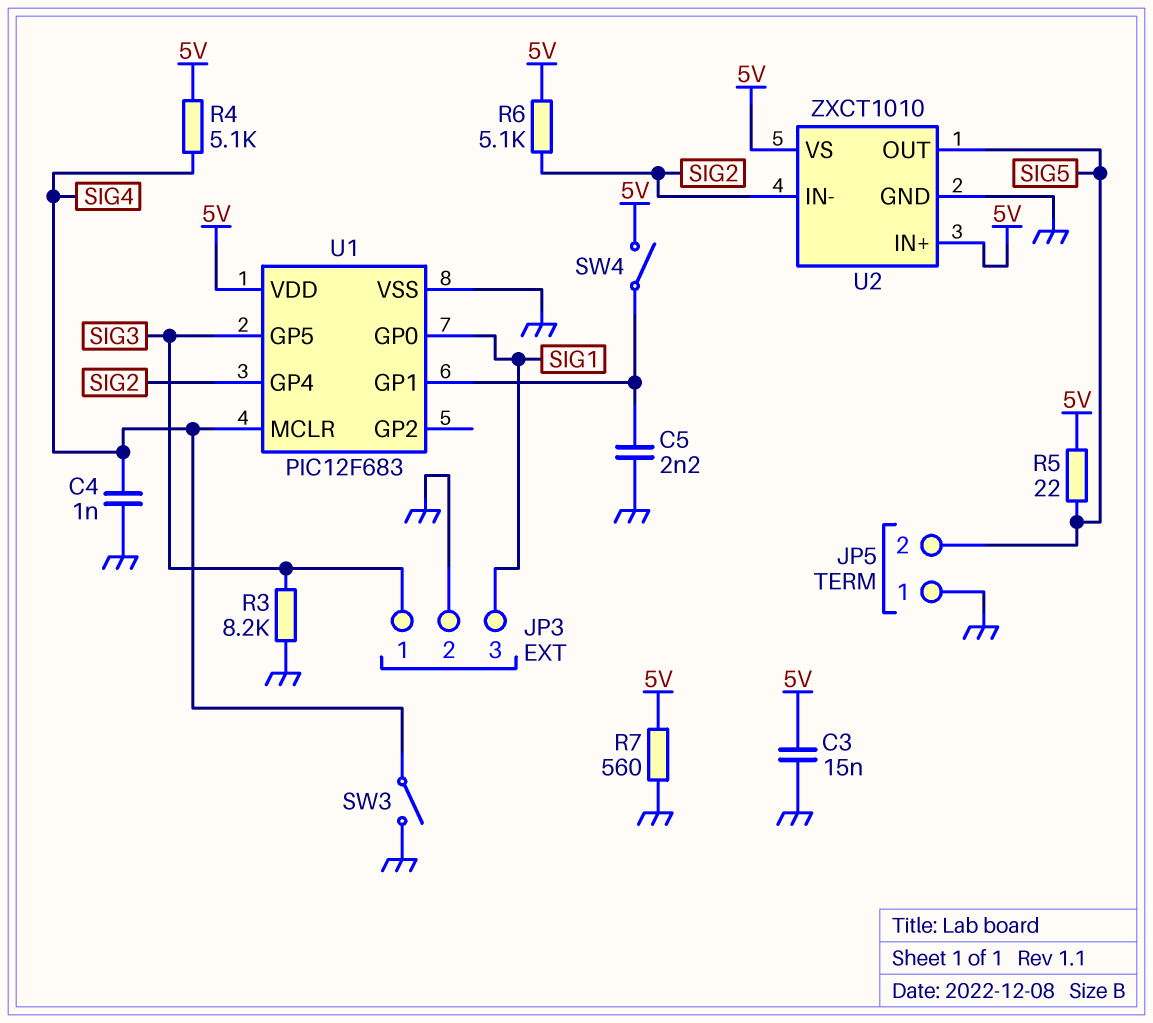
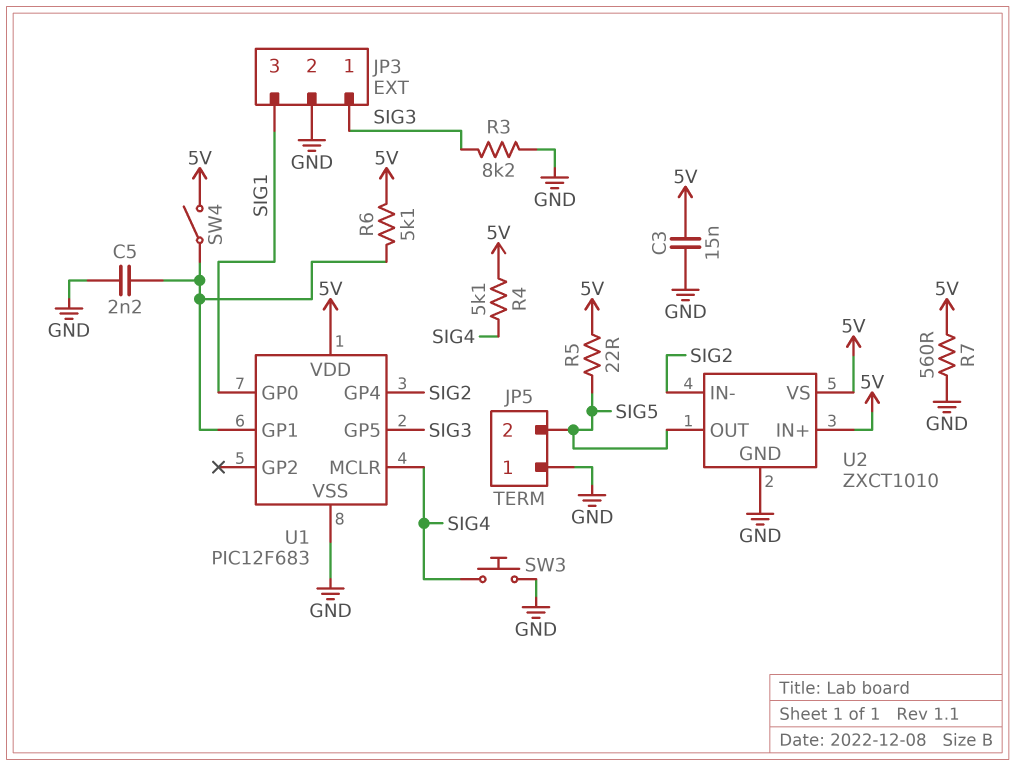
C4: 1nF (GND, SIG4) -> none
R6: 5.1k (5V, SIG2) -> 5.1k (5V, U1/GP1)
SW3: switch (GND, SIG4) -> button (GND, SIG4)

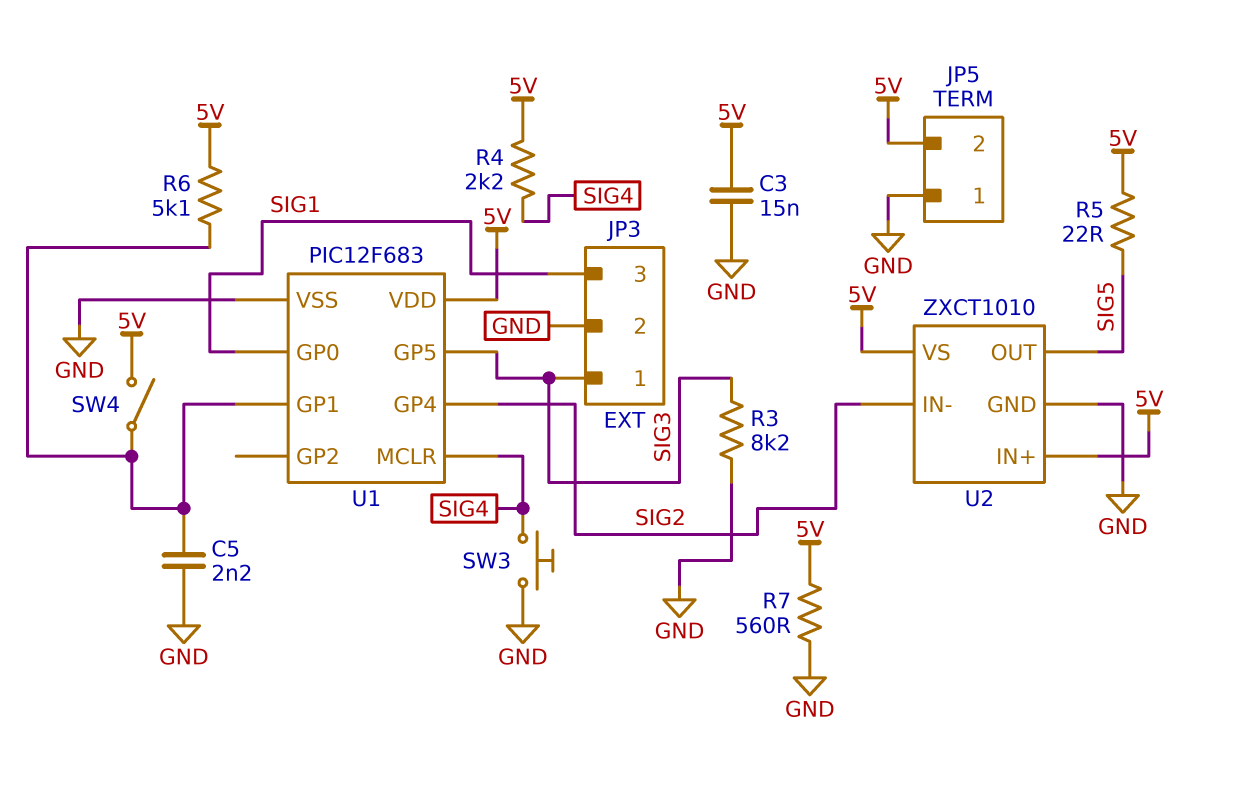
JP5 pin 2: SIG5 -> 5V
R4: 5.1k (5V, SIG4) -> 2.2k (5V, SIG4)

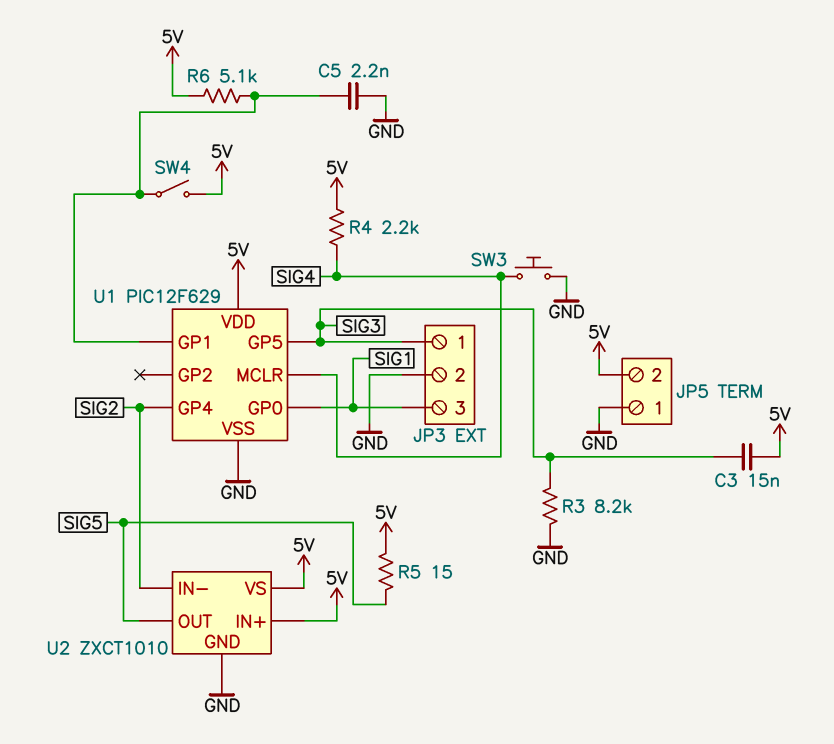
C3: 15nF (5V, GND) -> 15nF (5V, SIG3)
R5: 22 (5V, SIG5) -> 15 (5V, SIG5)
R7: 560 (5V, GND) -> none
U1: PIC12F683 -> PIC12F629

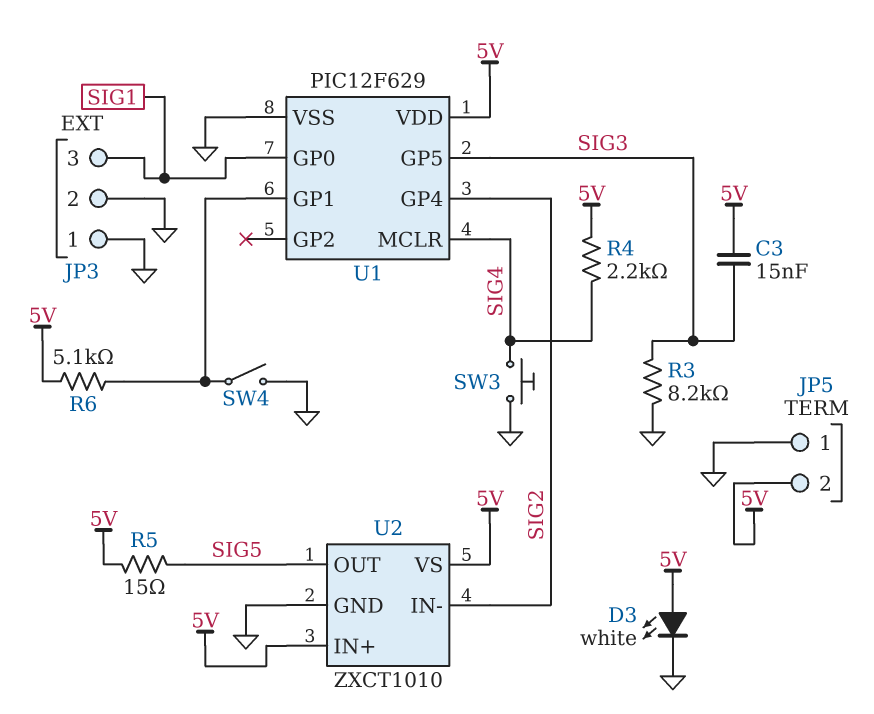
C5: 2.2nF (GND, U1/GP1) -> none
D3: none -> LED white (A 5V, K GND)
JP3 pin 1: SIG3 -> GND
SW4: switch (5V, U1/GP1) -> switch (GND, U1/GP1)

